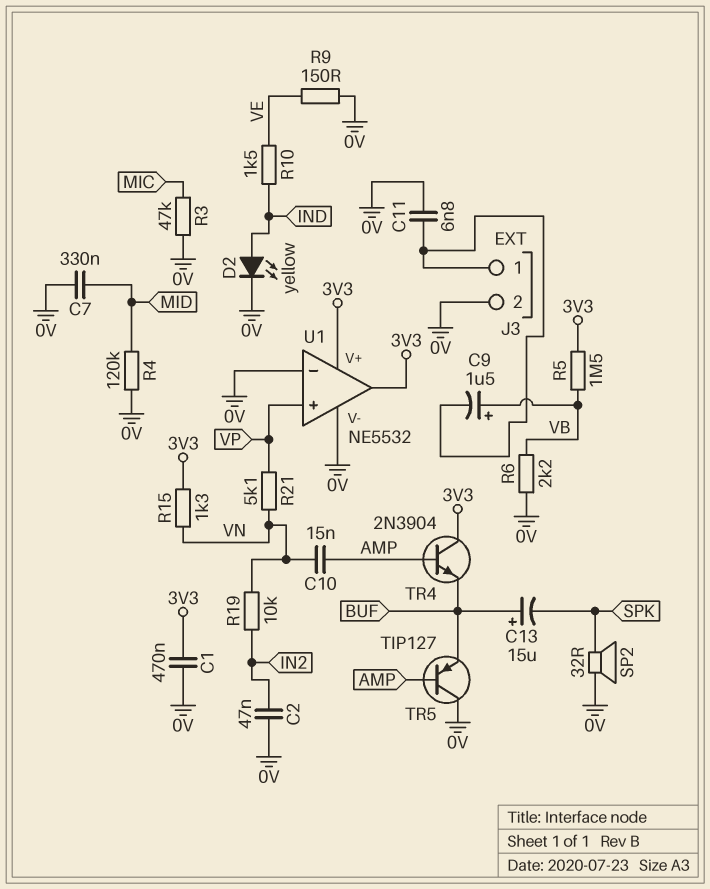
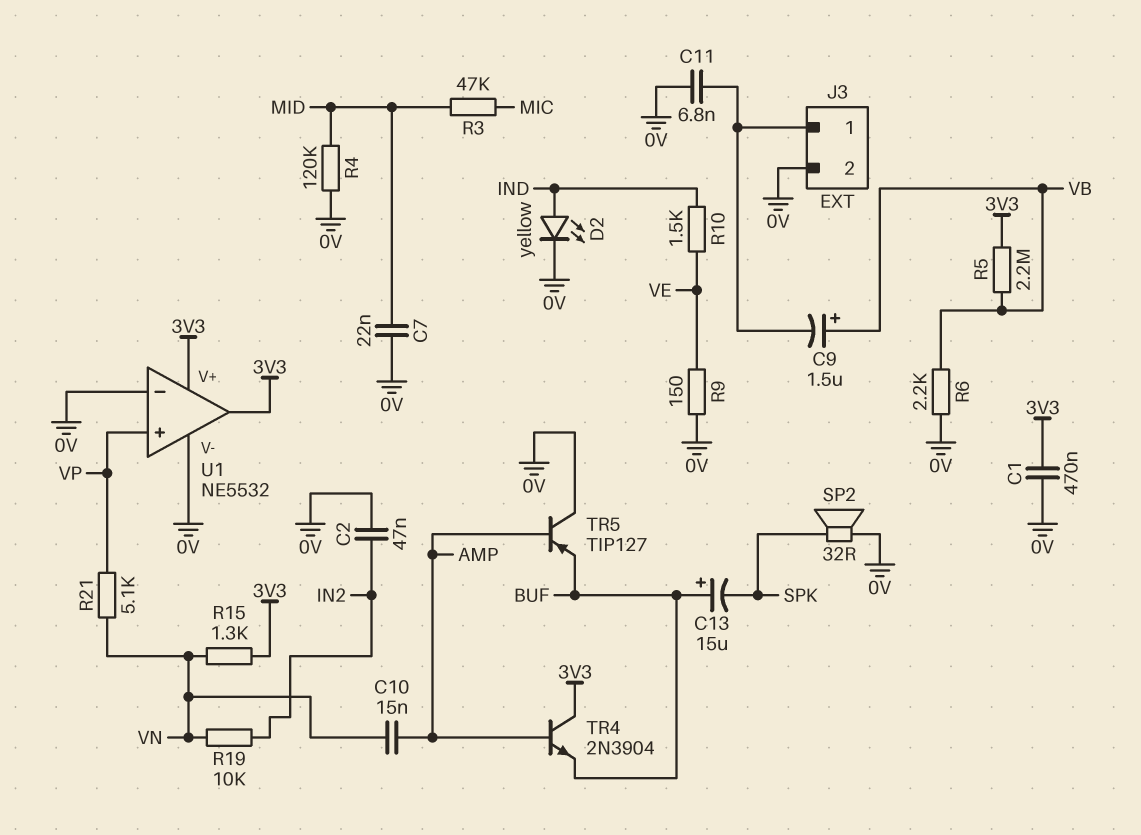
C7: 330nF (0V, MID) -> 22nF (0V, MID)
R3: 47k (0V, MIC) -> 47k (MIC, MID)
R5: 1.5M (3V3, VB) -> 2.2M (3V3, VB)

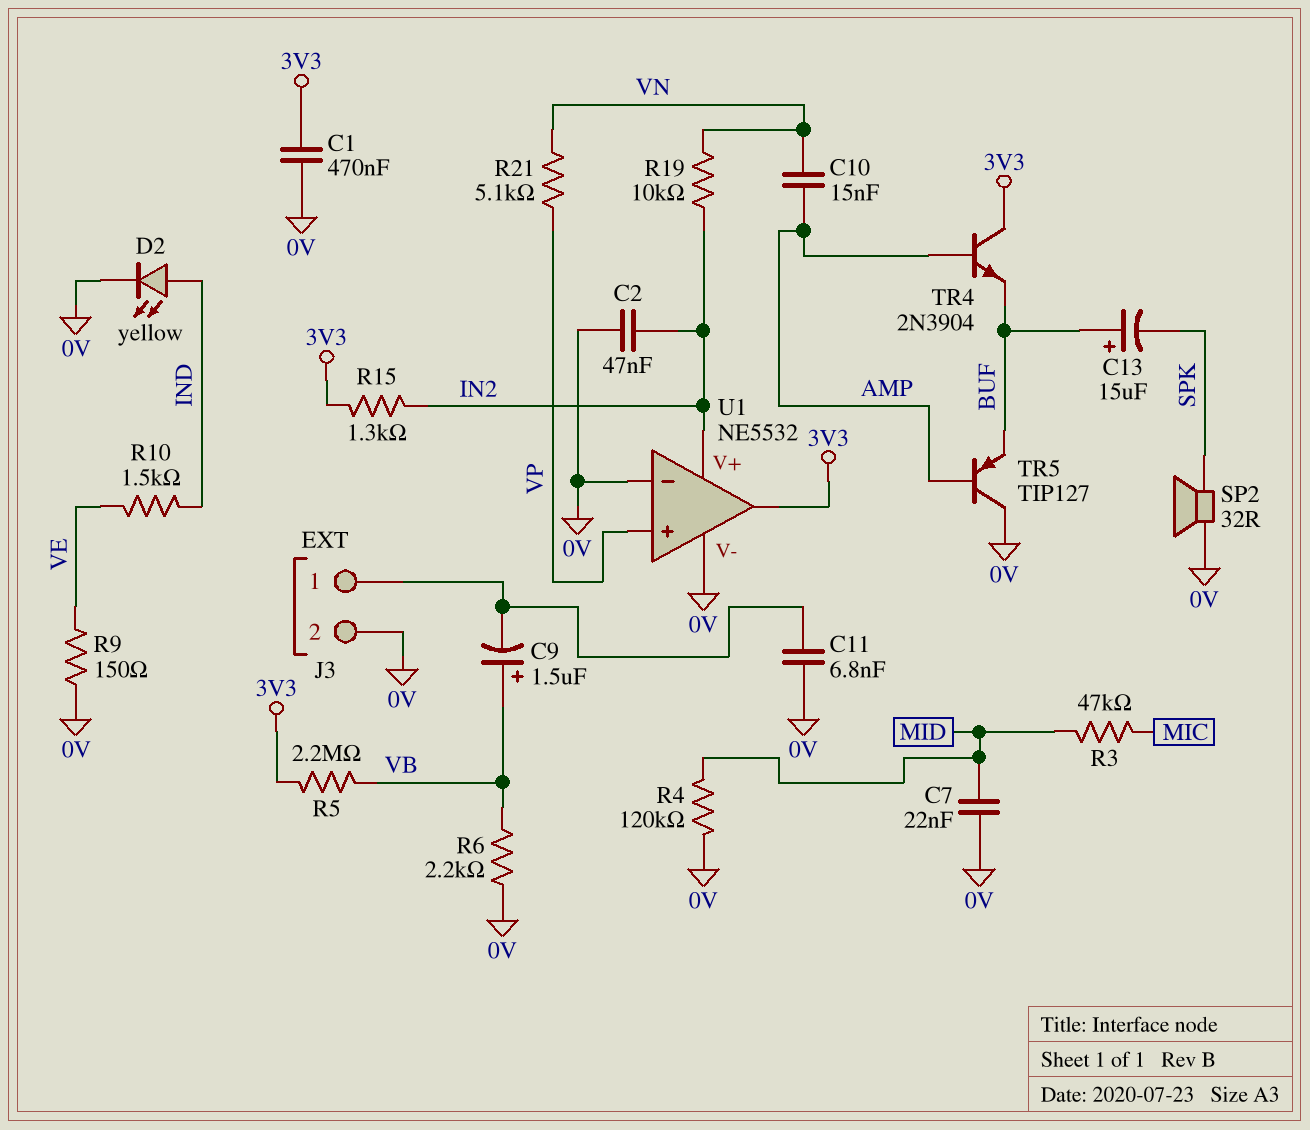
R15: 1.3k (3V3, VN) -> 1.3k (3V3, IN2)
U1 pin V+: 3V3 -> IN2

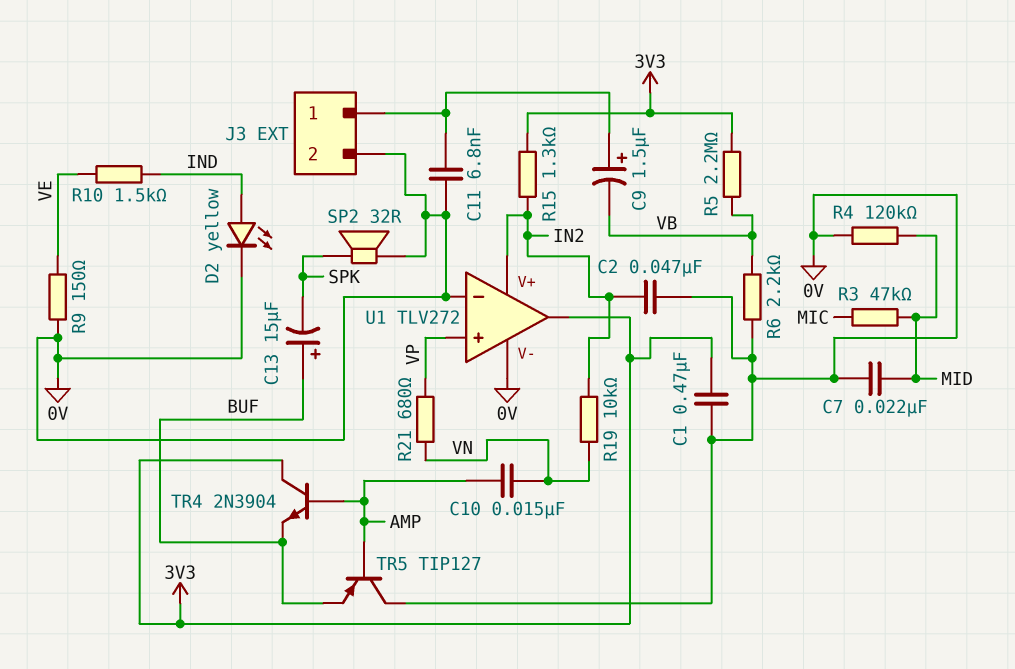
C9: 1.5uF (plus VB, minus J3/1) -> 1.5uF (plus J3/1, minus VB)
R21: 5.1k (VN, VP) -> 680 (VN, VP)
U1: NE5532 -> TLV272

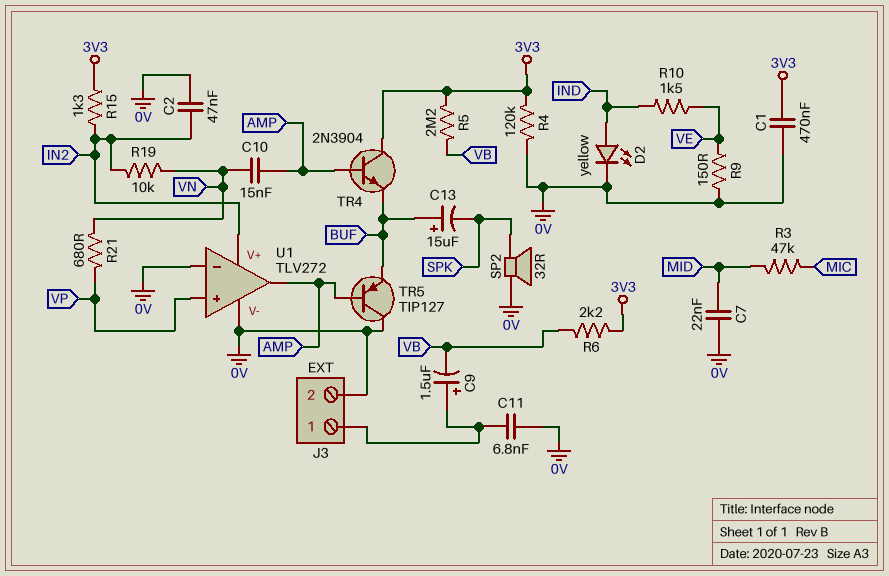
R4: 120k (0V, MID) -> 120k (0V, 3V3)
R6: 2.2k (0V, VB) -> 2.2k (3V3, VB)
U1 pin out: 3V3 -> AMP

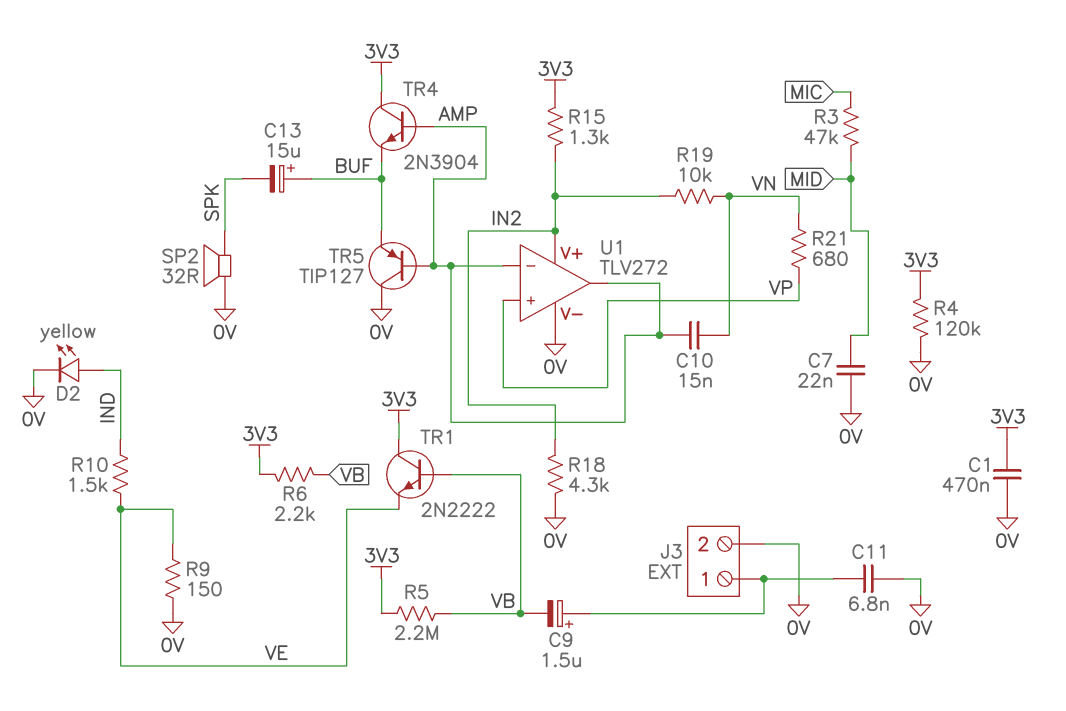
C2: 47nF (0V, IN2) -> none
R18: none -> 4.3k (0V, IN2)
TR1: none -> NPN 2N2222 (B VB, C 3V3, E VE)
U1 pin in-: 0V -> AMP

